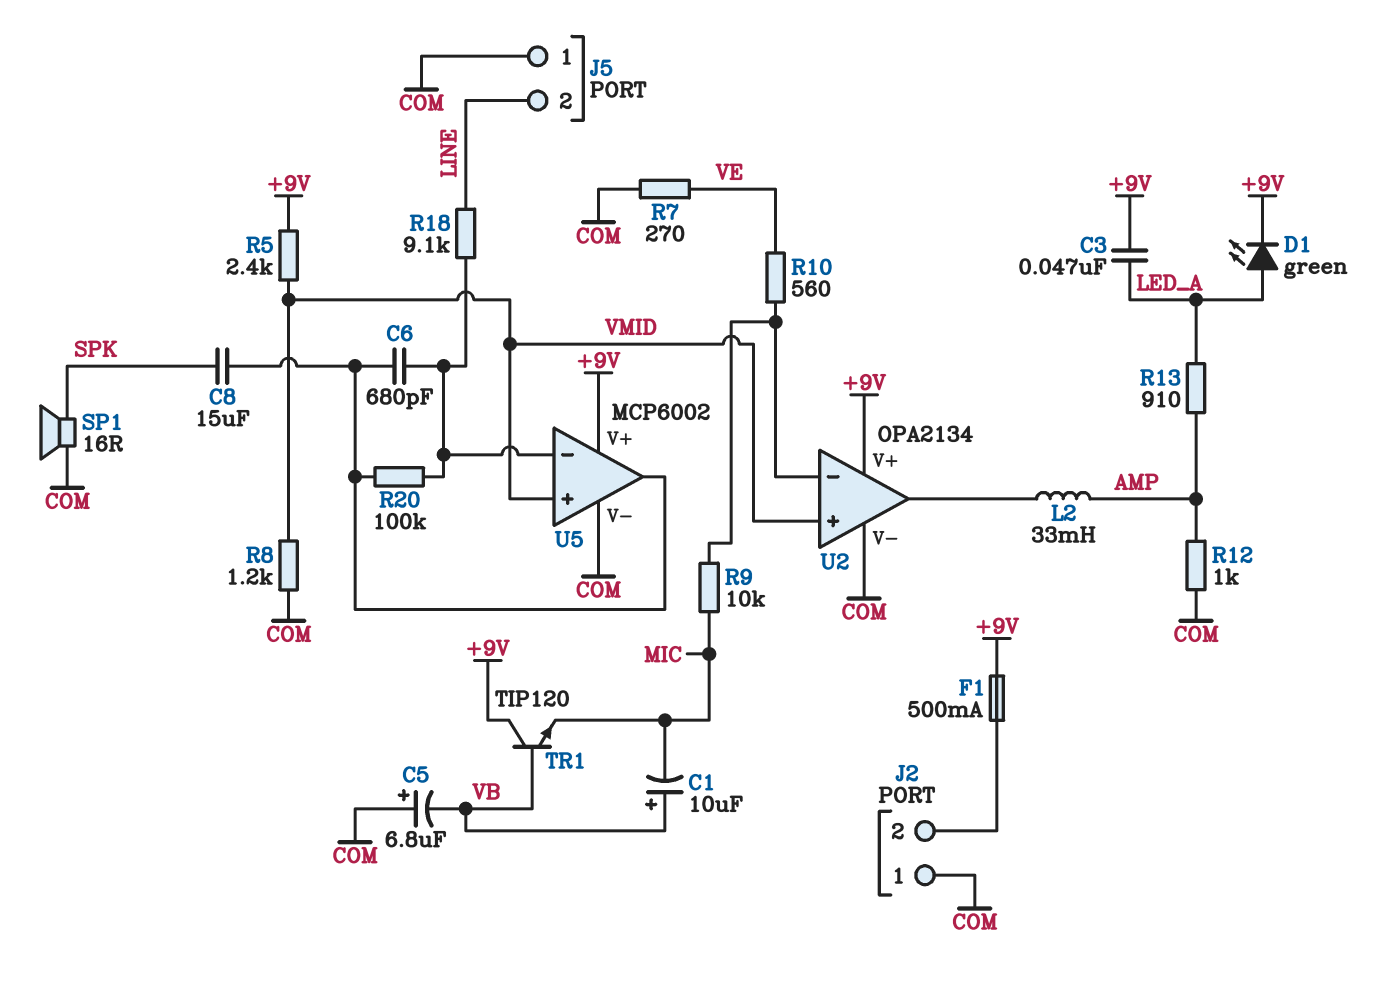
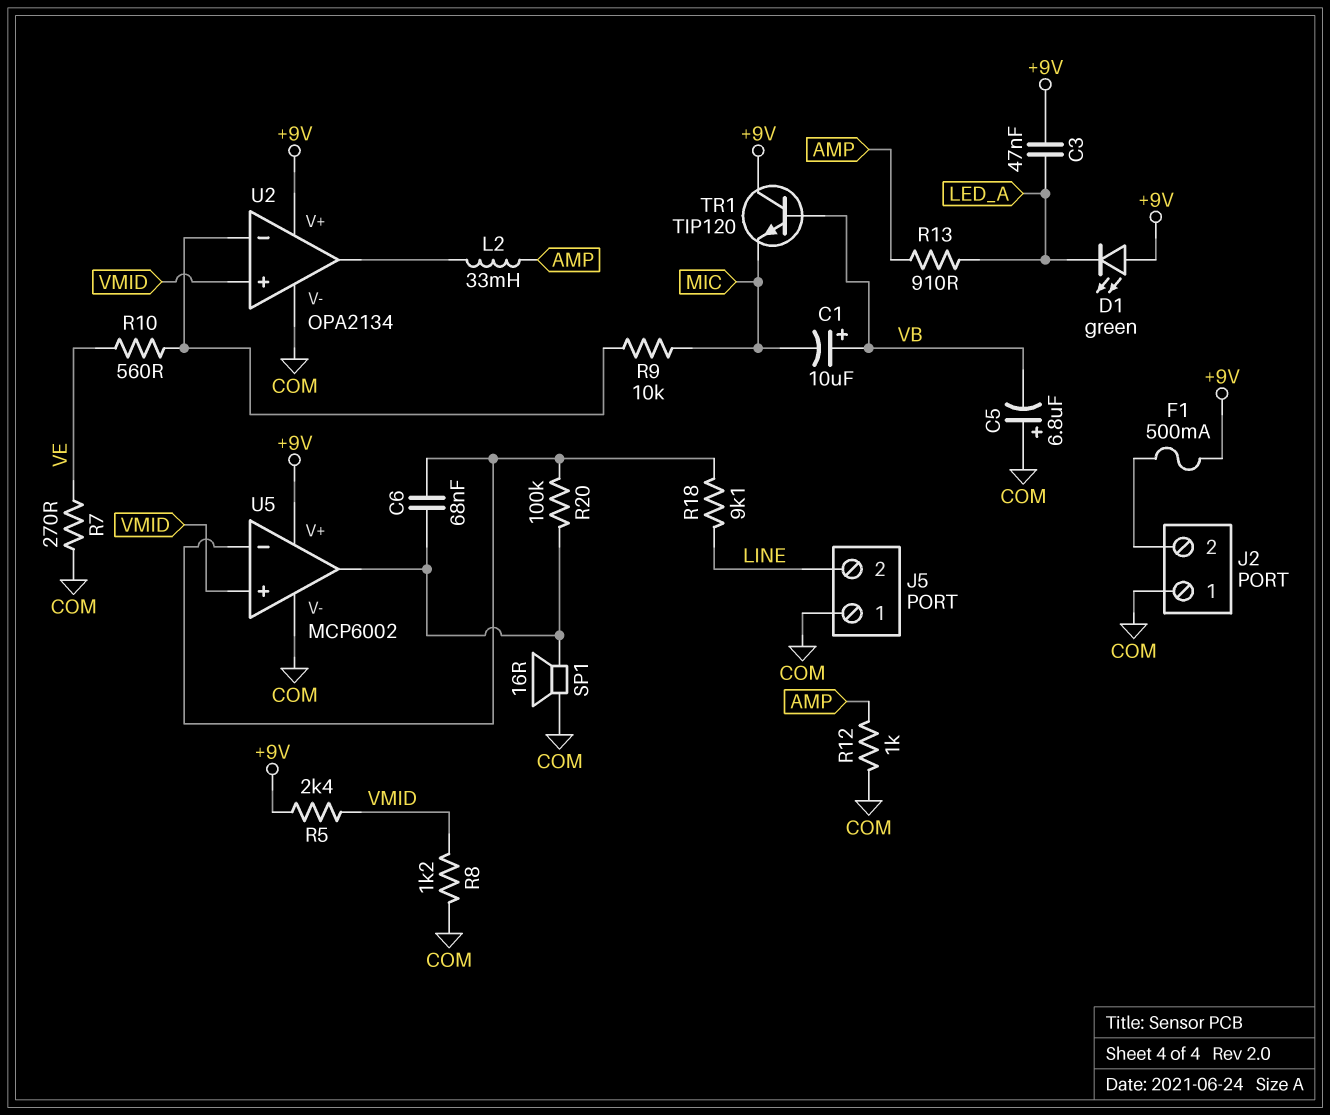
C6: 680pF (U5/in-, U5/out) -> 68nF (U5/in-, U5/out)
C8: 15uF (SPK, U5/out) -> none
D1: LED green (A LED_A, K +9V) -> LED green (A +9V, K LED_A)
SP1: speaker 16R (COM, SPK) -> speaker 16R (COM, U5/out)

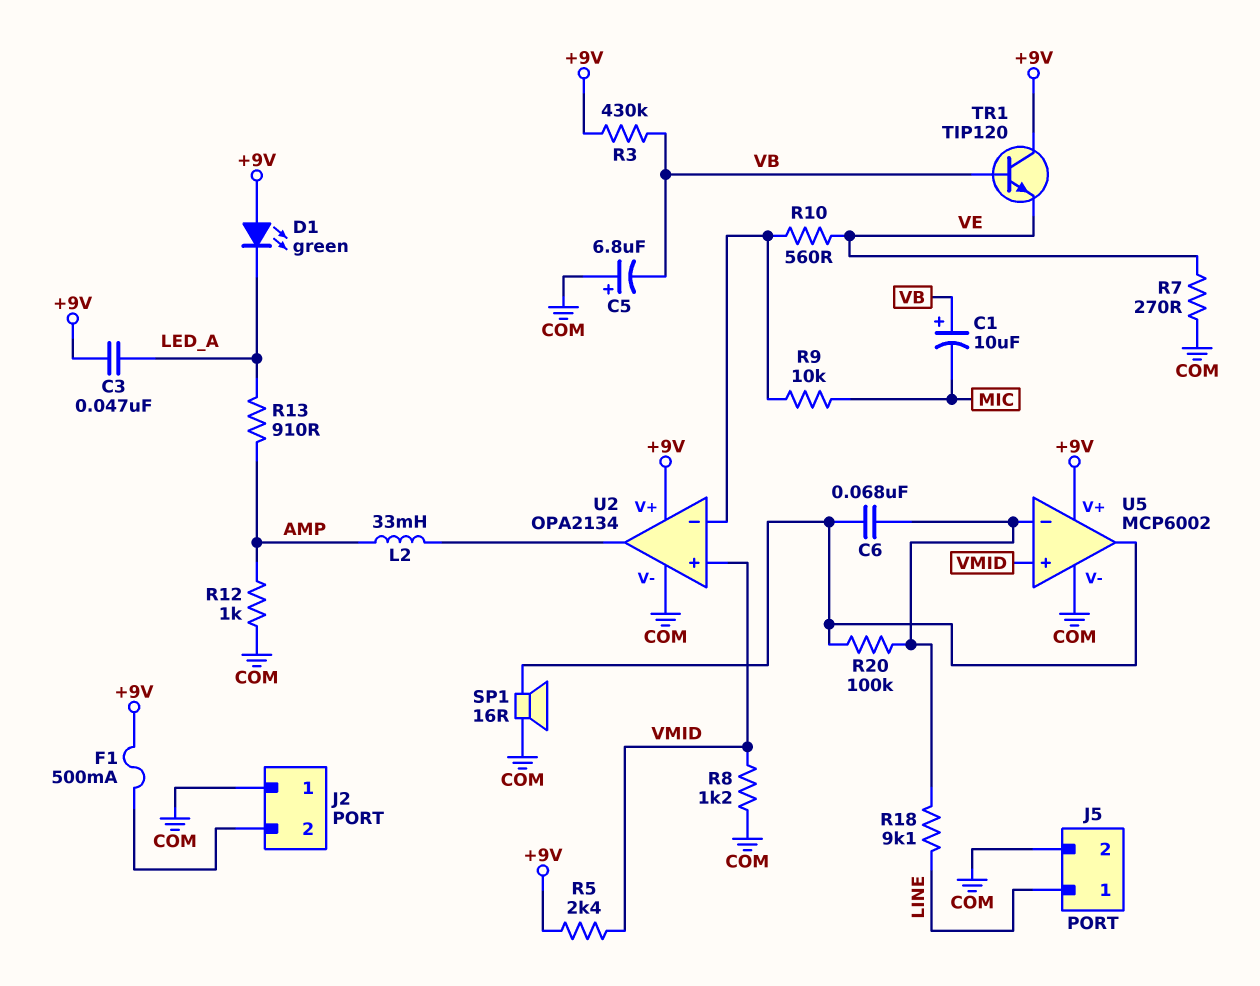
J5 pin 1: COM -> LINE
J5 pin 2: LINE -> COM
R3: none -> 430k (+9V, VB)
TR1: NPN TIP120 (B VB, C +9V, E MIC) -> NPN TIP120 (B VB, C +9V, E VE)

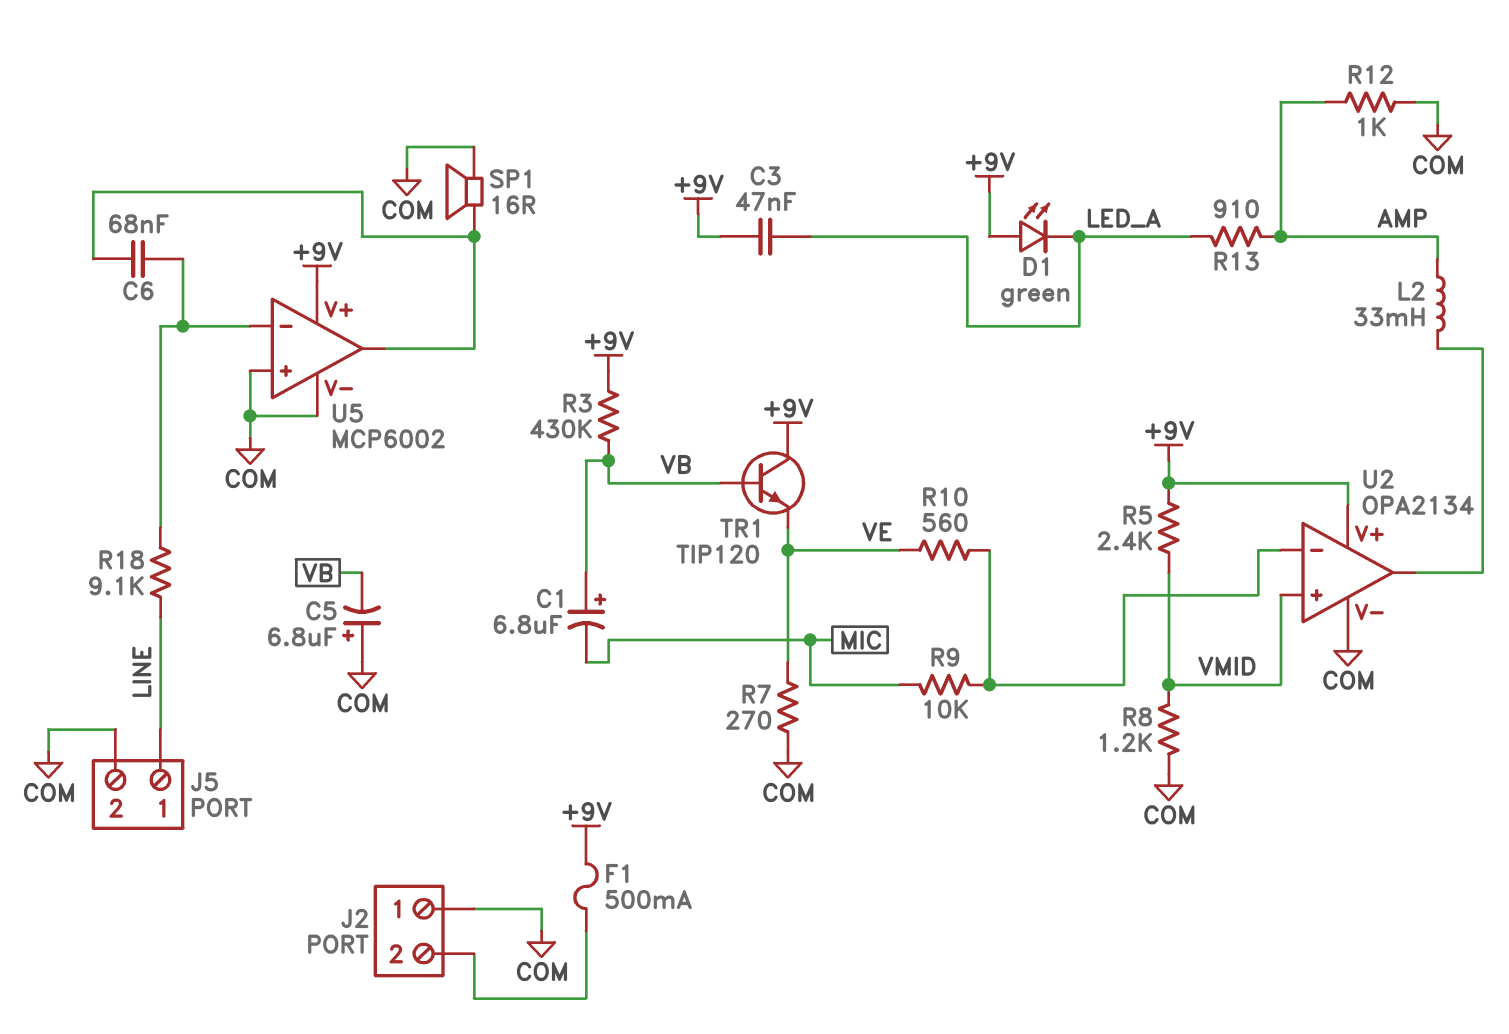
C1: 10uF (plus VB, minus MIC) -> 6.8uF (plus VB, minus MIC)
R20: 100k (U5/in-, U5/out) -> none
U5 pin in+: VMID -> COM

